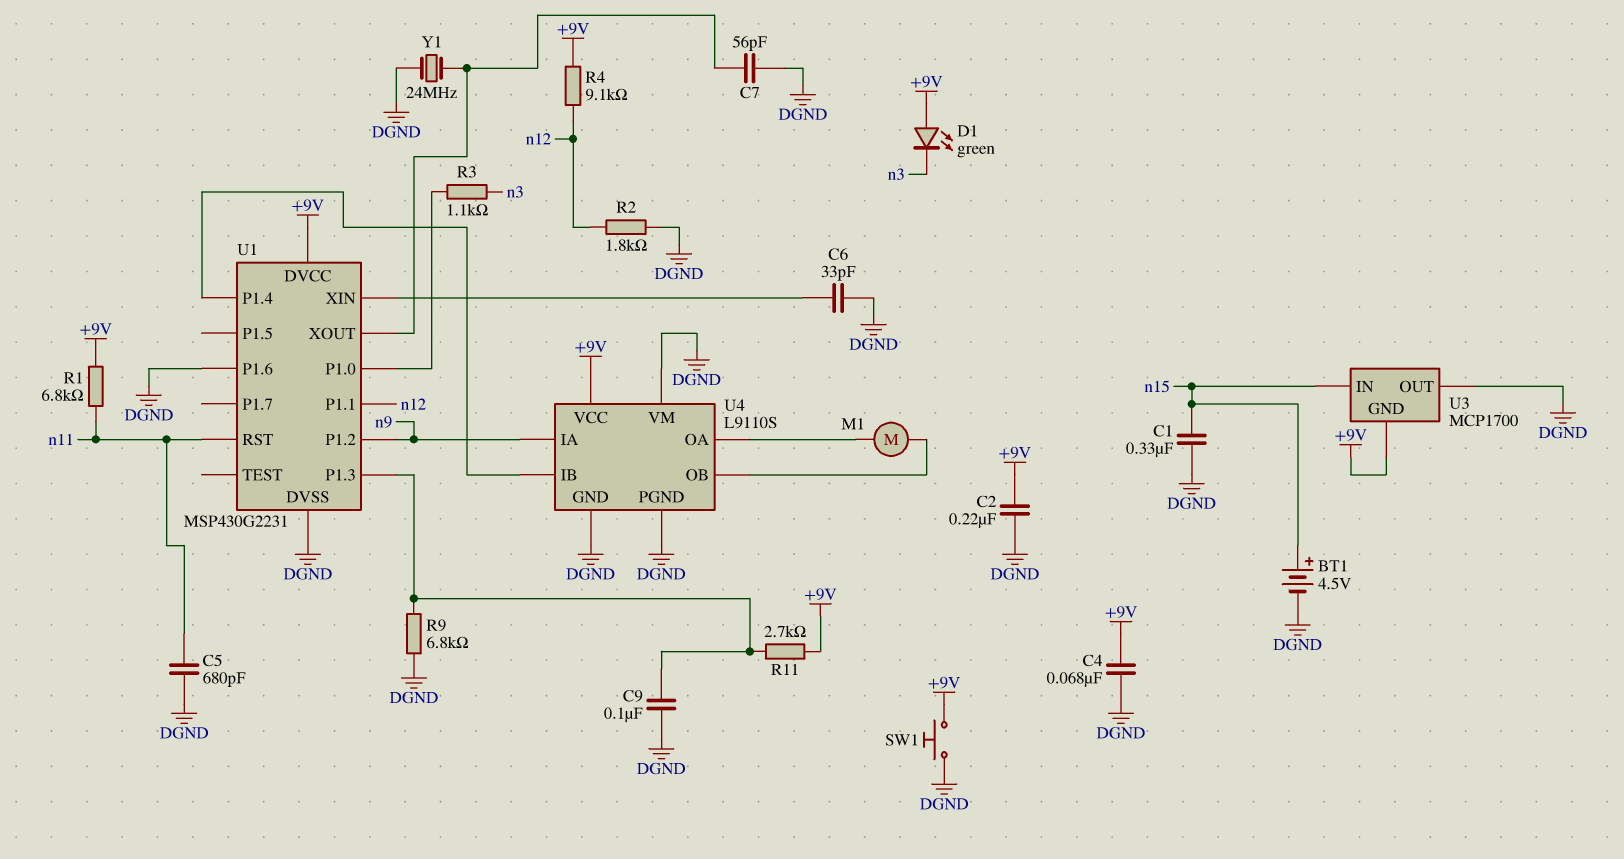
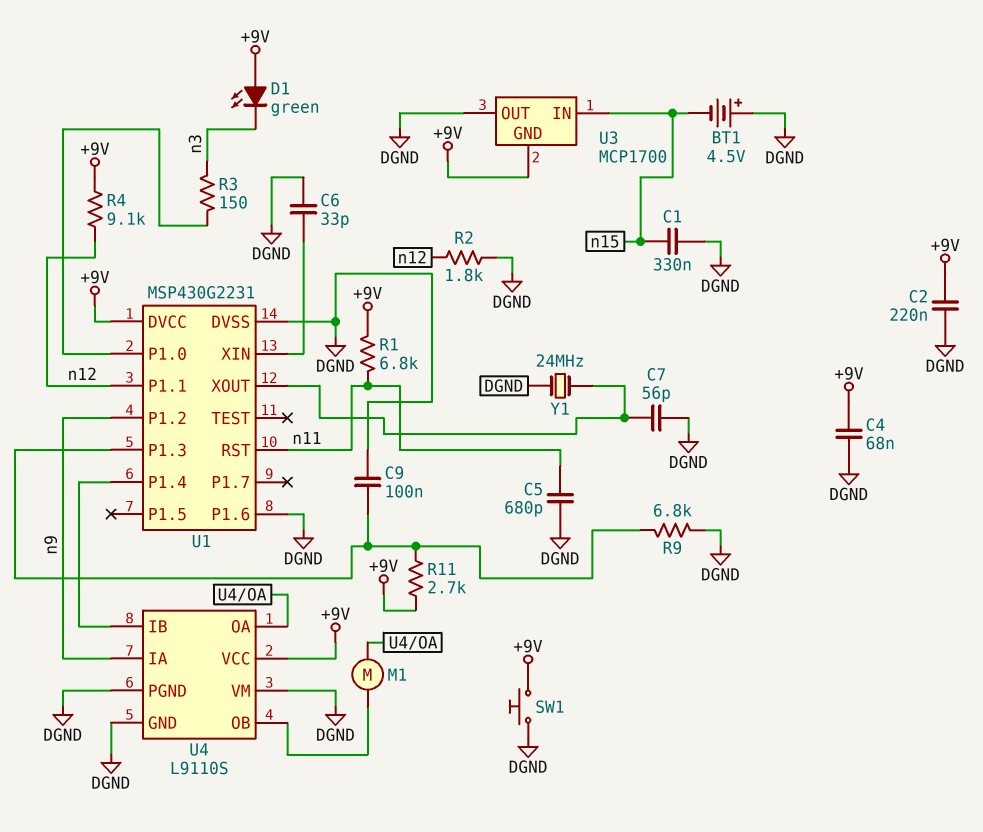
BT1: 4.5V (plus n15, minus DGND) -> 4.5V (plus DGND, minus n15)
R3: 1.1k (U1/P1.0, n3) -> 150 (U1/P1.0, n3)

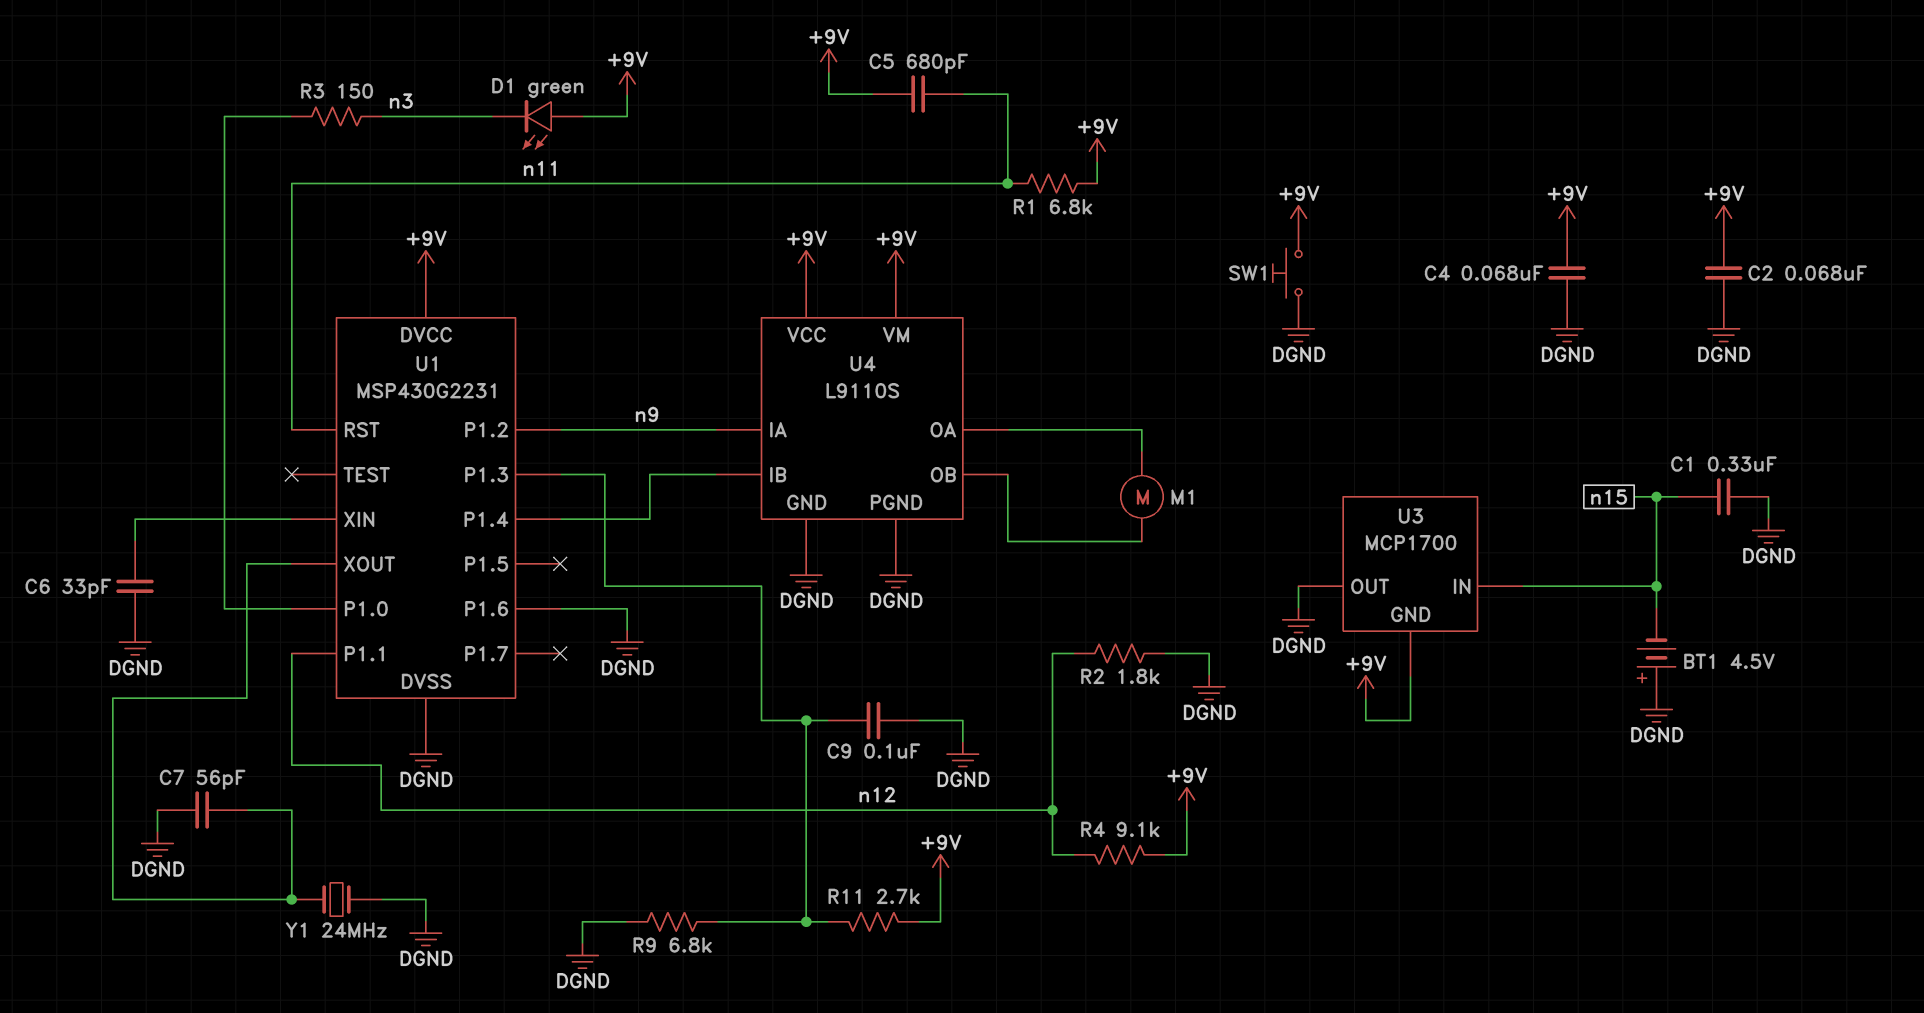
C2: 220nF (+9V, DGND) -> 68nF (+9V, DGND)
C5: 680pF (DGND, n11) -> 680pF (+9V, n11)
U4 pin VM: DGND -> +9V

